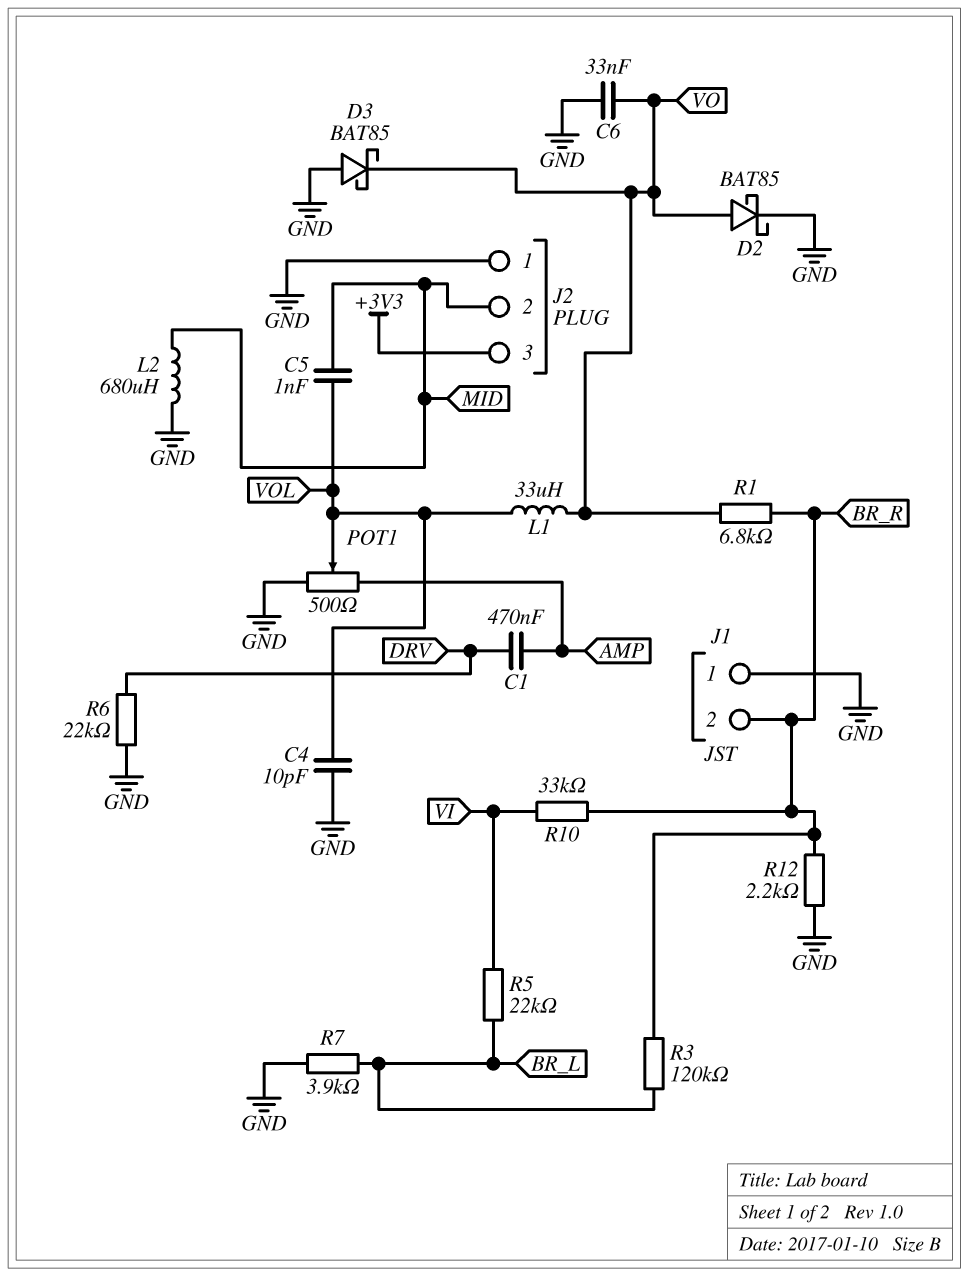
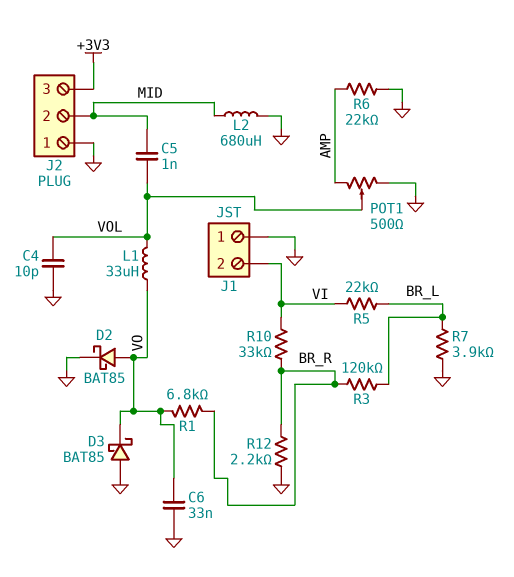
C1: 470nF (AMP, DRV) -> none
J1 pin 2: BR_R -> VI
R6: 22k (DRV, GND) -> 22k (AMP, GND)

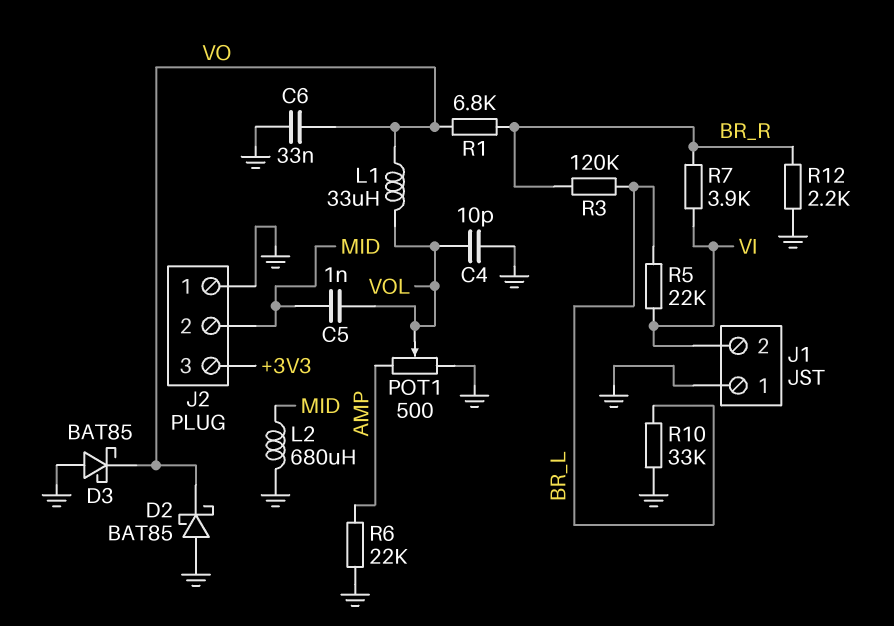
D2: schottky BAT85 (A VO, K GND) -> schottky BAT85 (A GND, K VO)
R7: 3.9k (BR_L, GND) -> 3.9k (BR_R, VI)
R10: 33k (BR_R, VI) -> 33k (BR_L, GND)

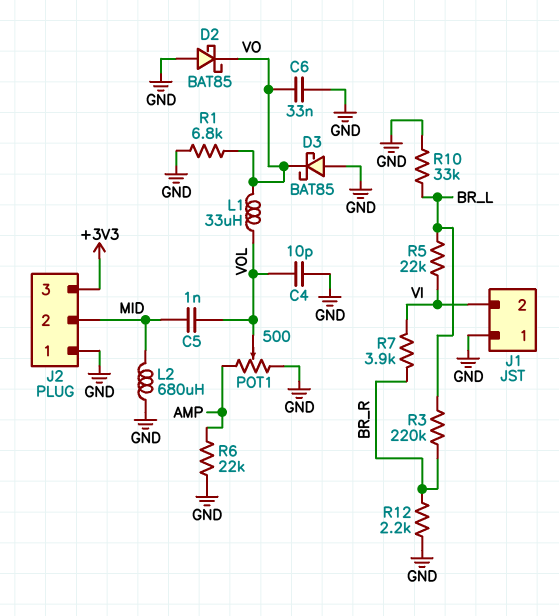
R1: 6.8k (BR_R, VO) -> 6.8k (GND, VO)
R3: 120k (BR_L, BR_R) -> 220k (BR_L, BR_R)

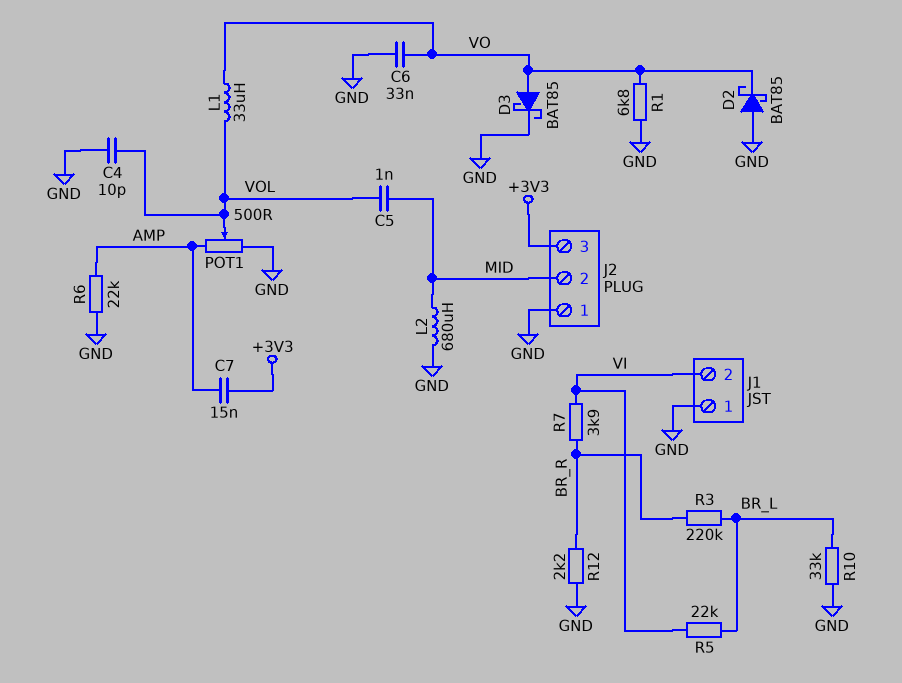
C7: none -> 15nF (+3V3, AMP)
D3: schottky BAT85 (A GND, K VO) -> schottky BAT85 (A VO, K GND)

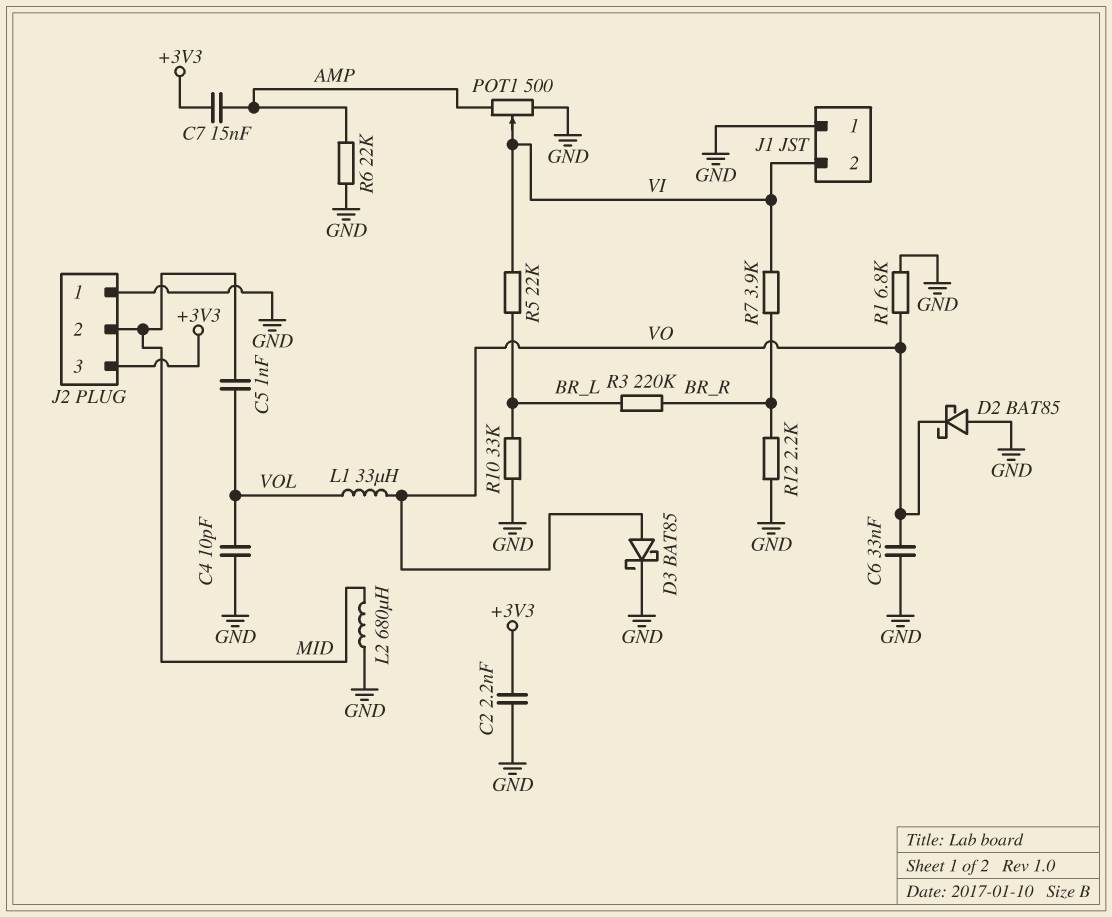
C2: none -> 2.2nF (+3V3, GND)
POT1: 500 (AMP, GND, wiper VOL) -> 500 (AMP, GND, wiper VI)

